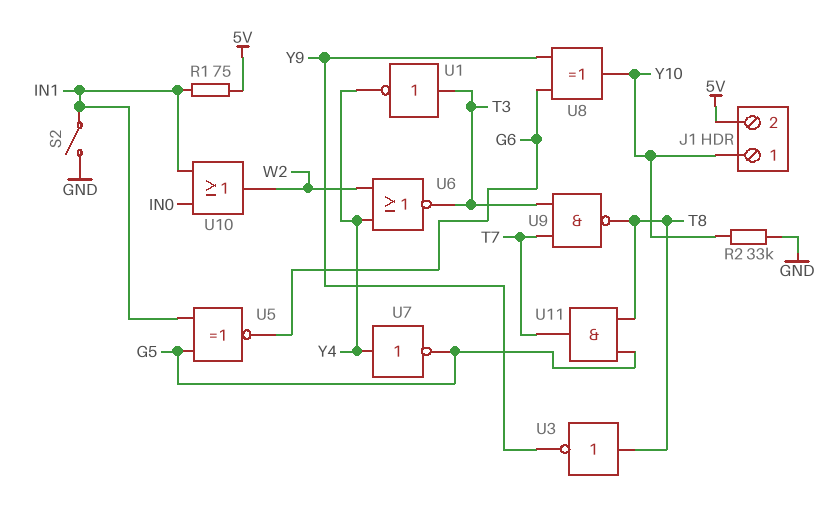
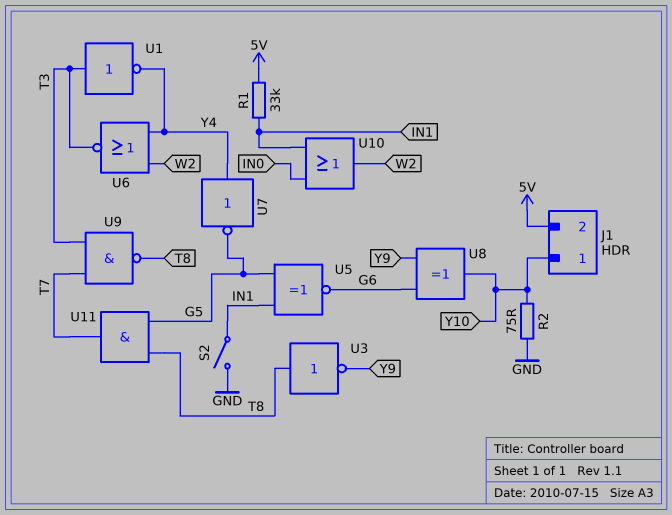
R1: 75 (5V, IN1) -> 33k (5V, IN1)
R2: 33k (GND, Y10) -> 75 (GND, Y10)

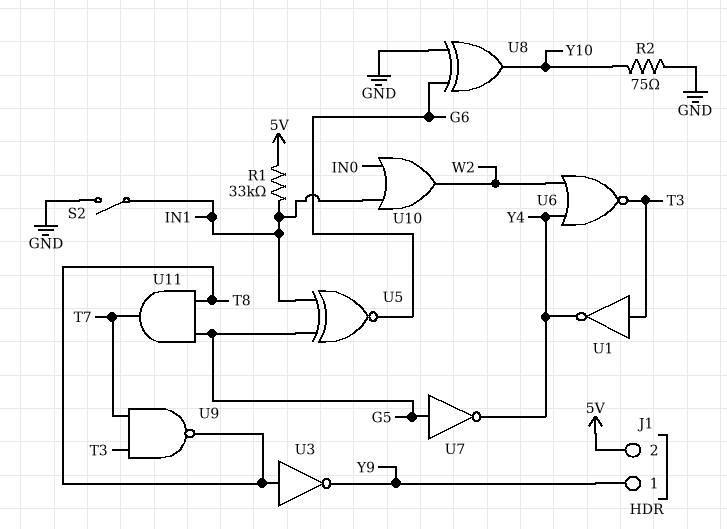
J1 pin 1: Y10 -> Y9
U7: NOT (in Y4, out G5) -> NOT (in G5, out Y4)
U8: XOR (in G6, in Y9, out Y10) -> XOR (in G6, in GND, out Y10)

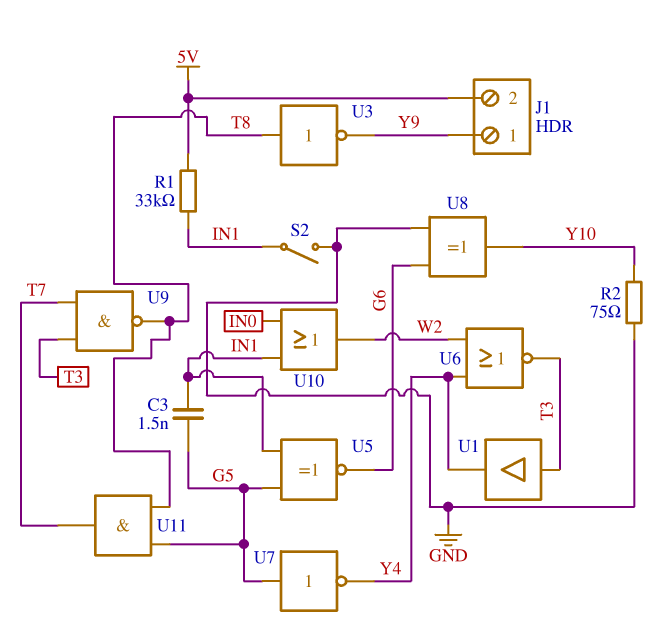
C3: none -> 1.5nF (G5, IN1)
U1: NOT (in T3, out Y4) -> buffer (in T3, out Y4)

